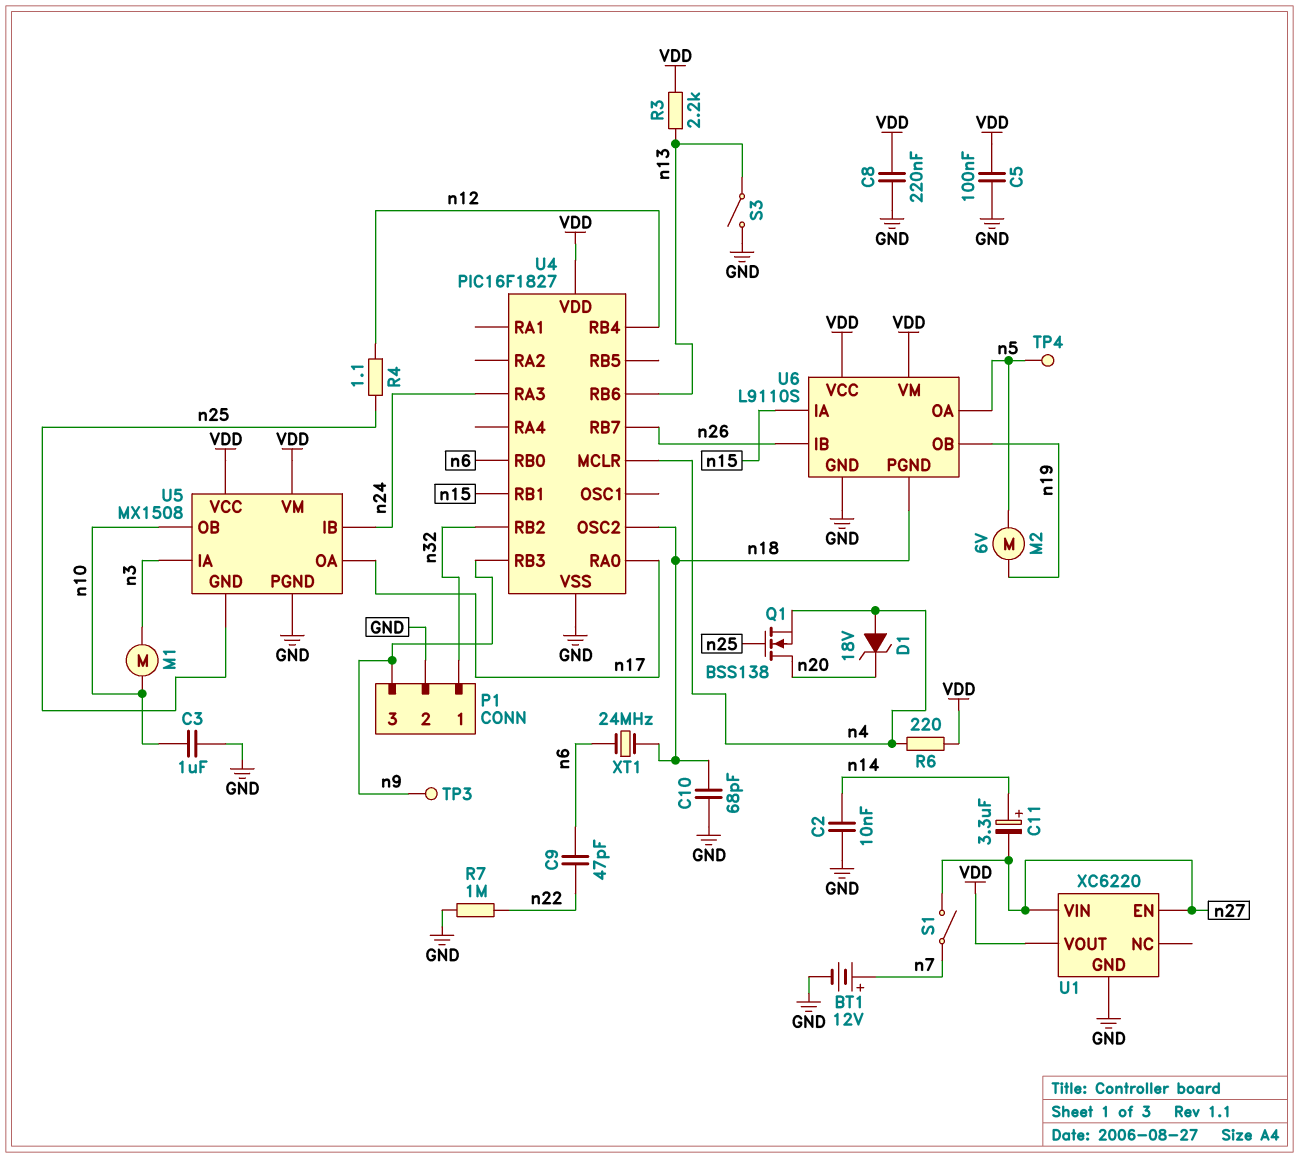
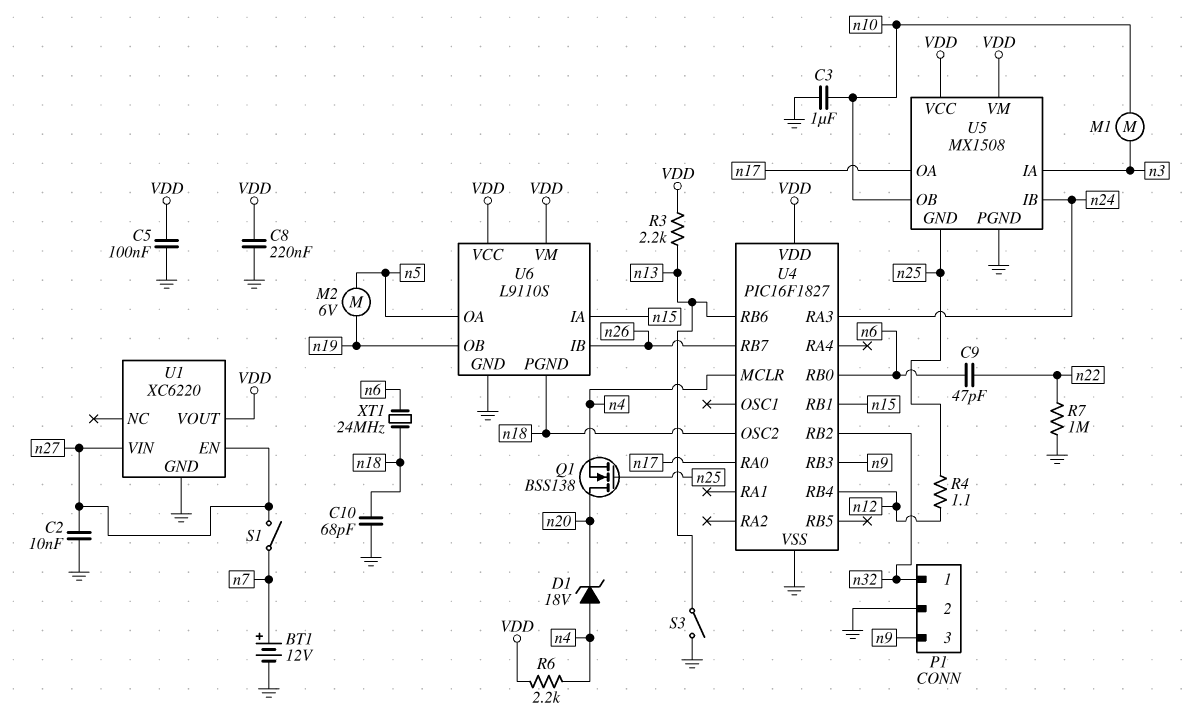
C2: 10nF (GND, n14) -> 10nF (GND, n27)
C11: 3.3uF (plus n14, minus n27) -> none
R6: 220 (VDD, n4) -> 2.2k (VDD, n4)
TP3: test point (n9) -> none
TP4: test point (n5) -> none

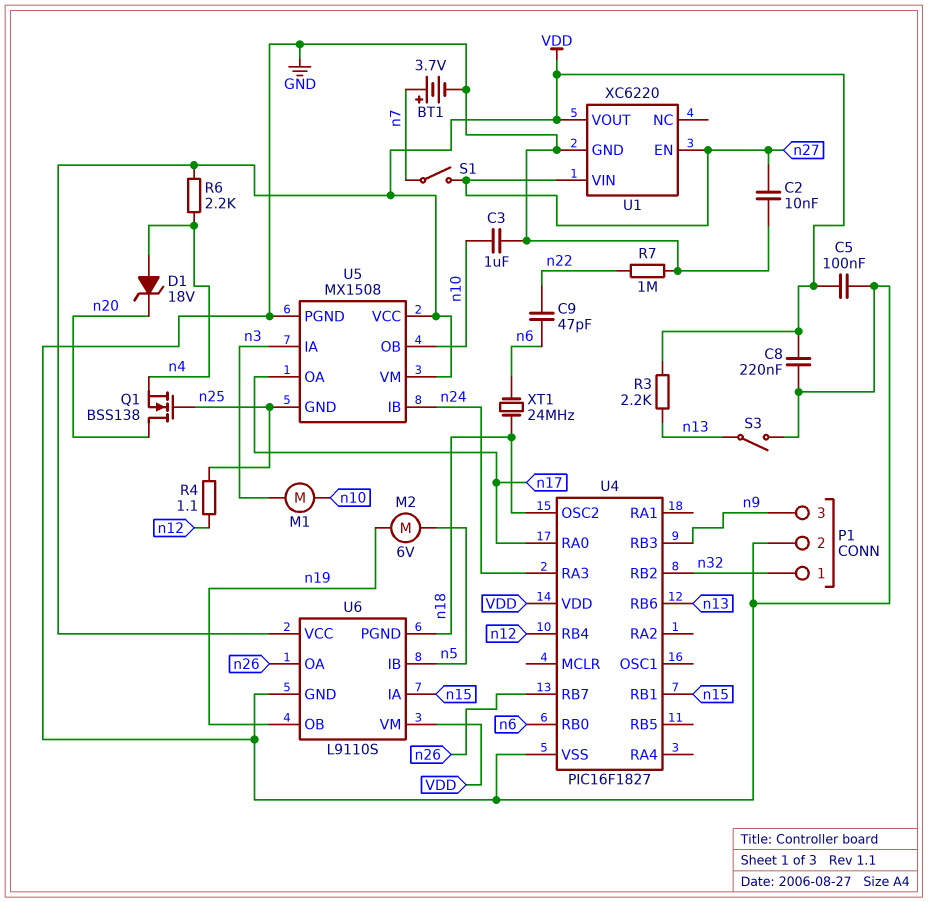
BT1: 12V (plus n7, minus GND) -> 3.7V (plus n7, minus GND)
C10: 68pF (GND, n18) -> none
U4 pin MCLR: n4 -> none
U6 pin IB: n26 -> n5
U6 pin OA: n5 -> n26

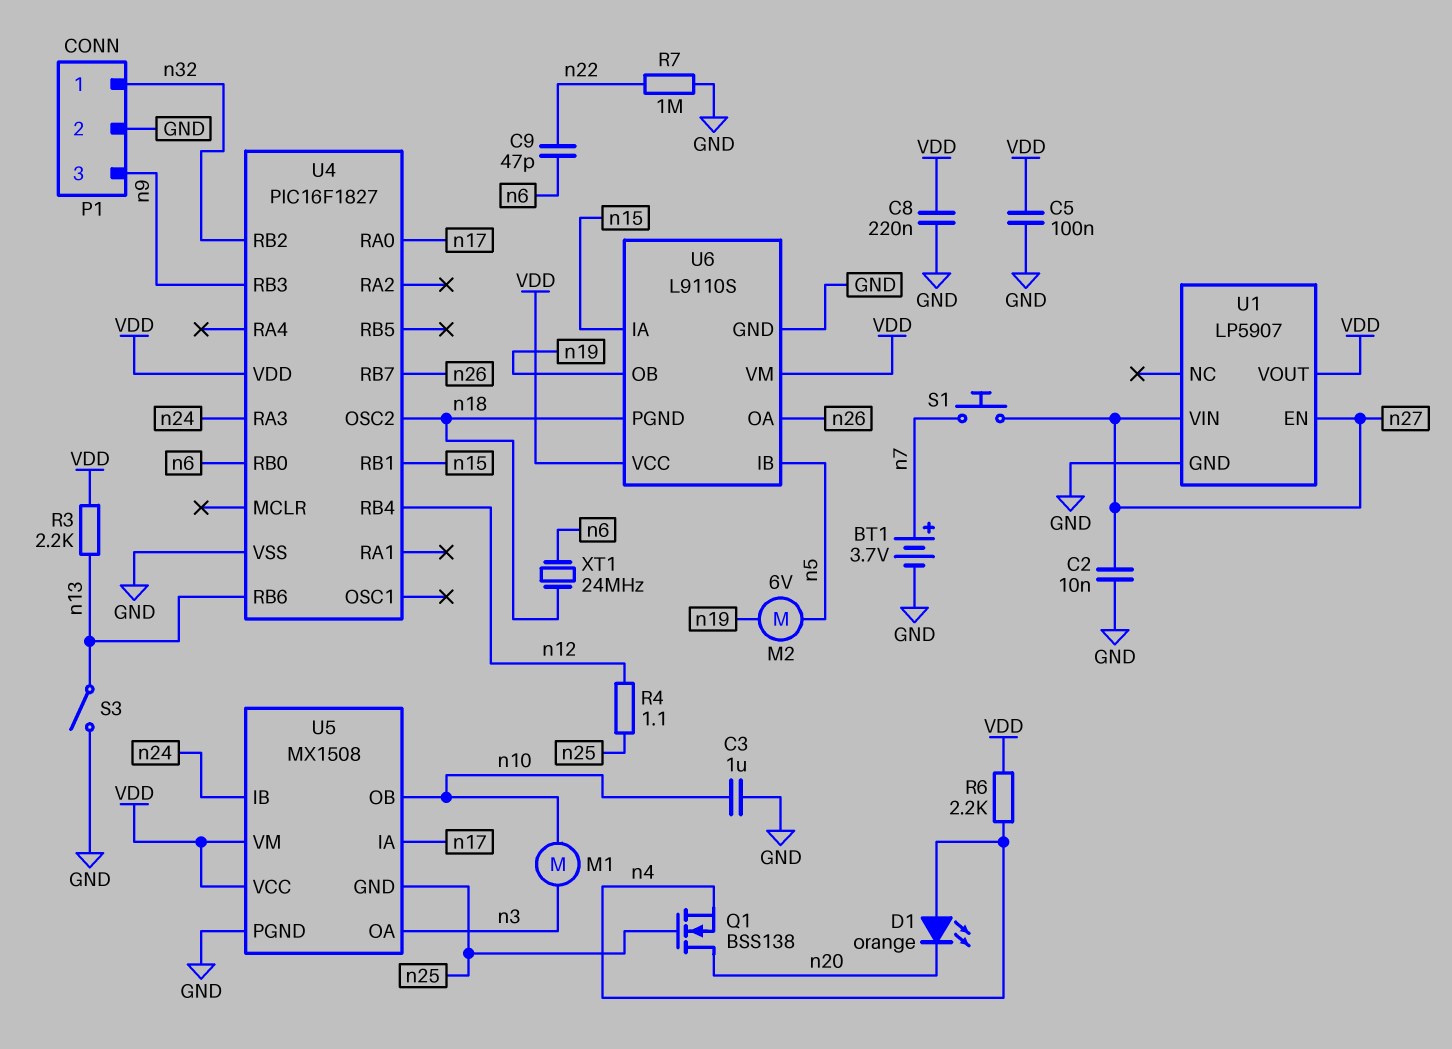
D1: zener 18V (A n4, K n20) -> LED orange (A n4, K n20)
S1: switch (n7, n27) -> button (n7, n27)
U1: XC6220 -> LP5907
U5 pin IA: n3 -> n17
U5 pin OA: n17 -> n3

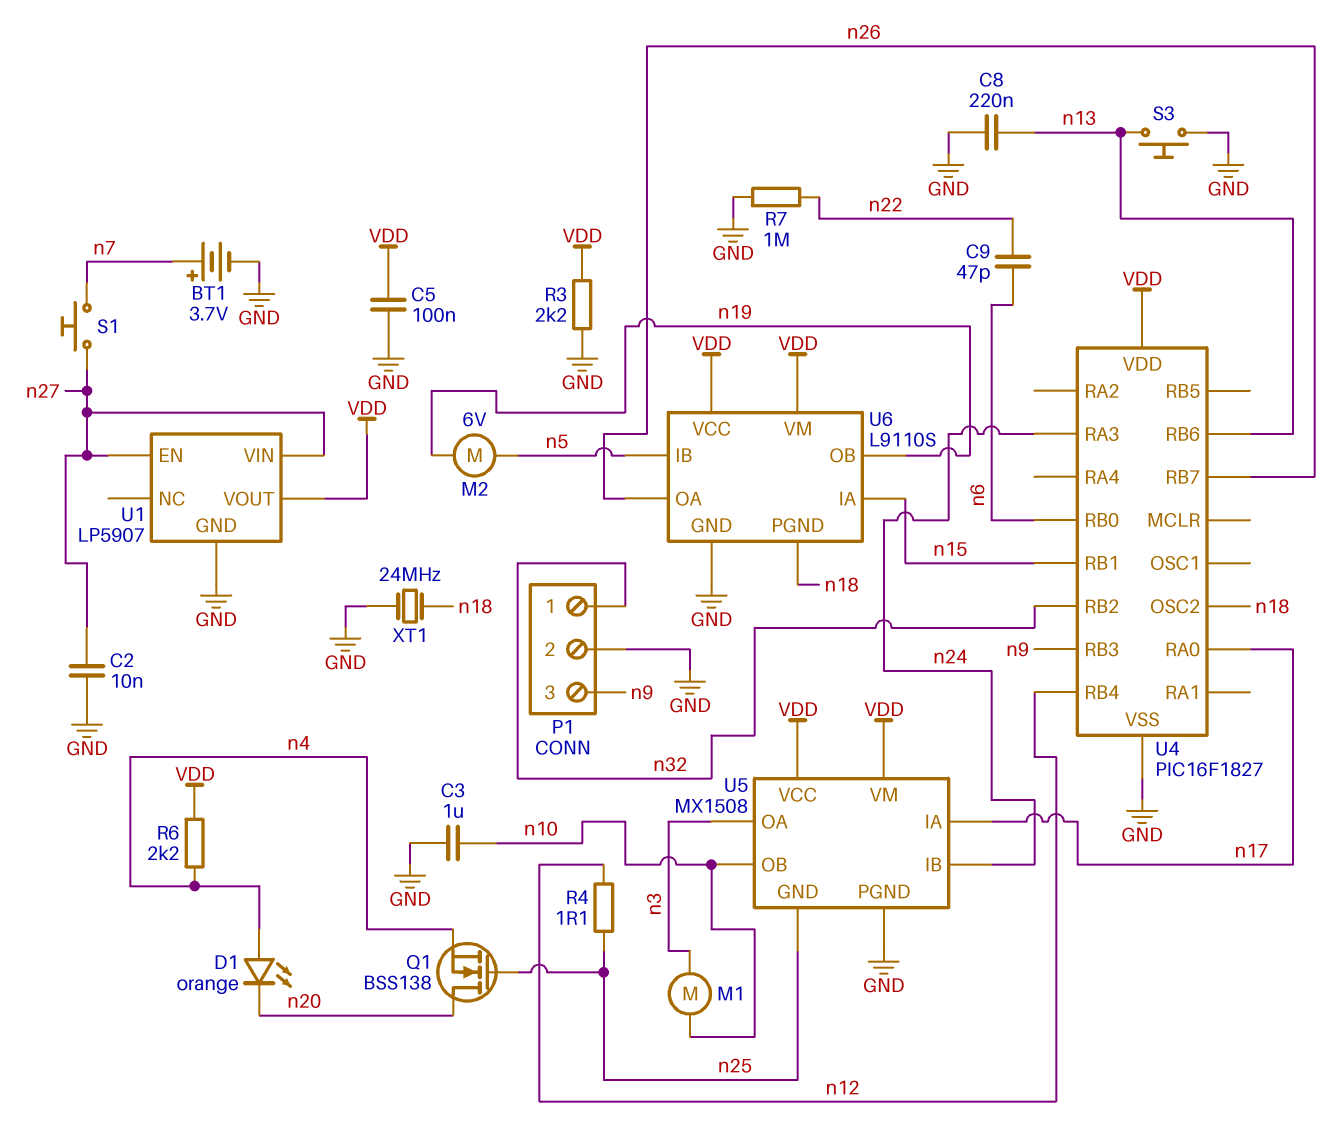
C8: 220nF (GND, VDD) -> 220nF (GND, n13)
R3: 2.2k (VDD, n13) -> 2.2k (GND, VDD)
S3: switch (GND, n13) -> button (GND, n13)
XT1: 24MHz (n6, n18) -> 24MHz (GND, n18)

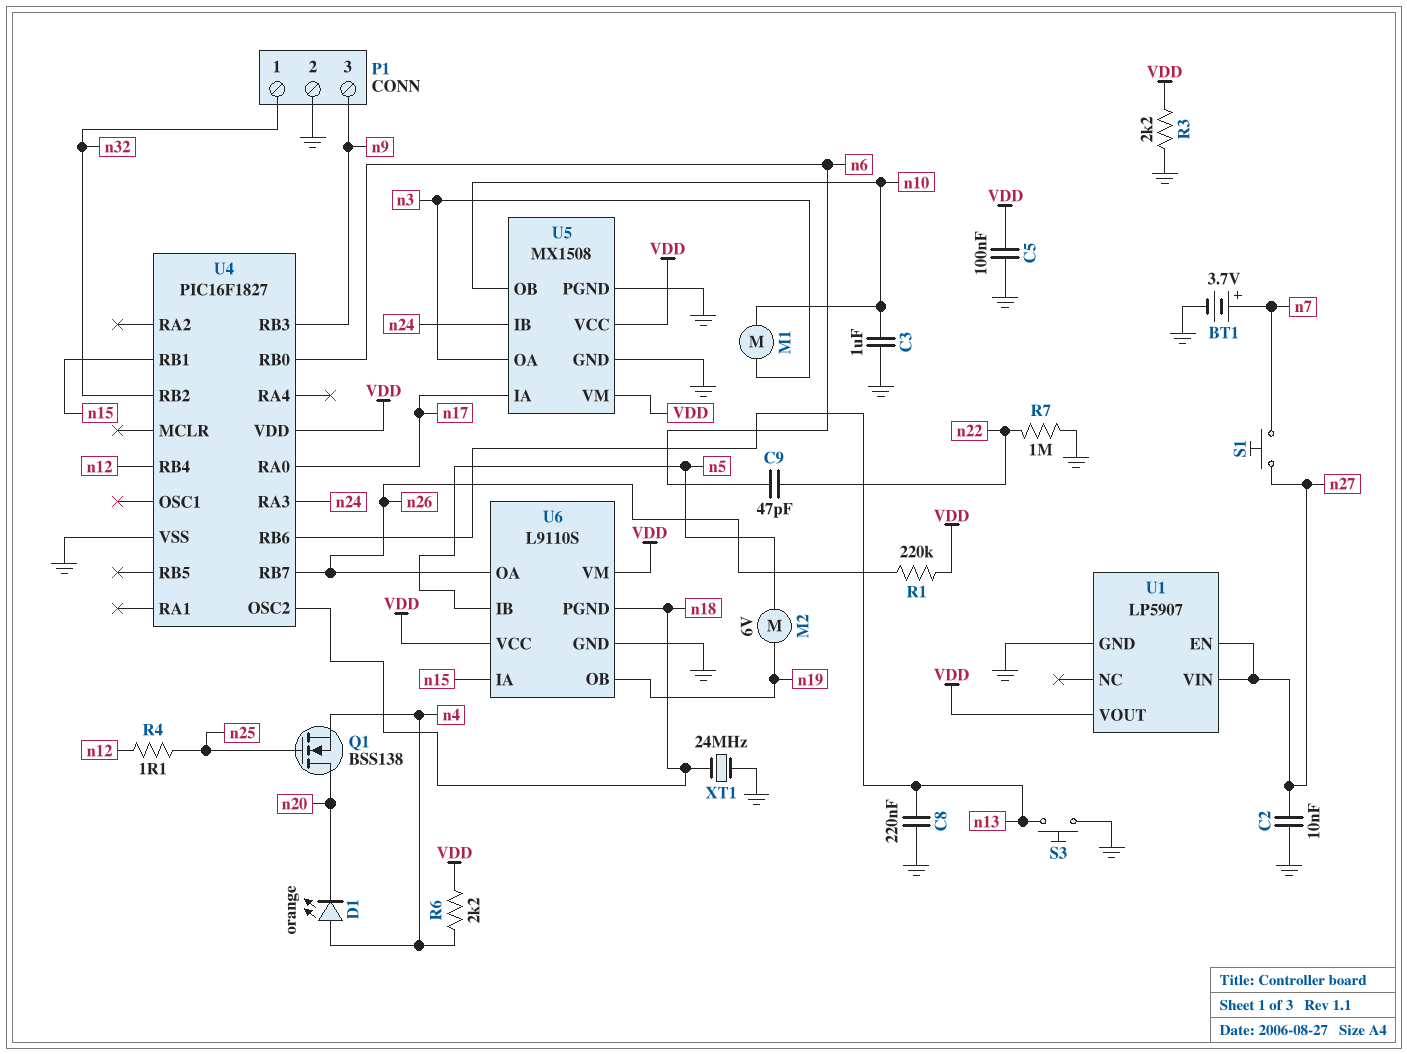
R1: none -> 220k (VDD, n26)
U5 pin GND: n25 -> GND

